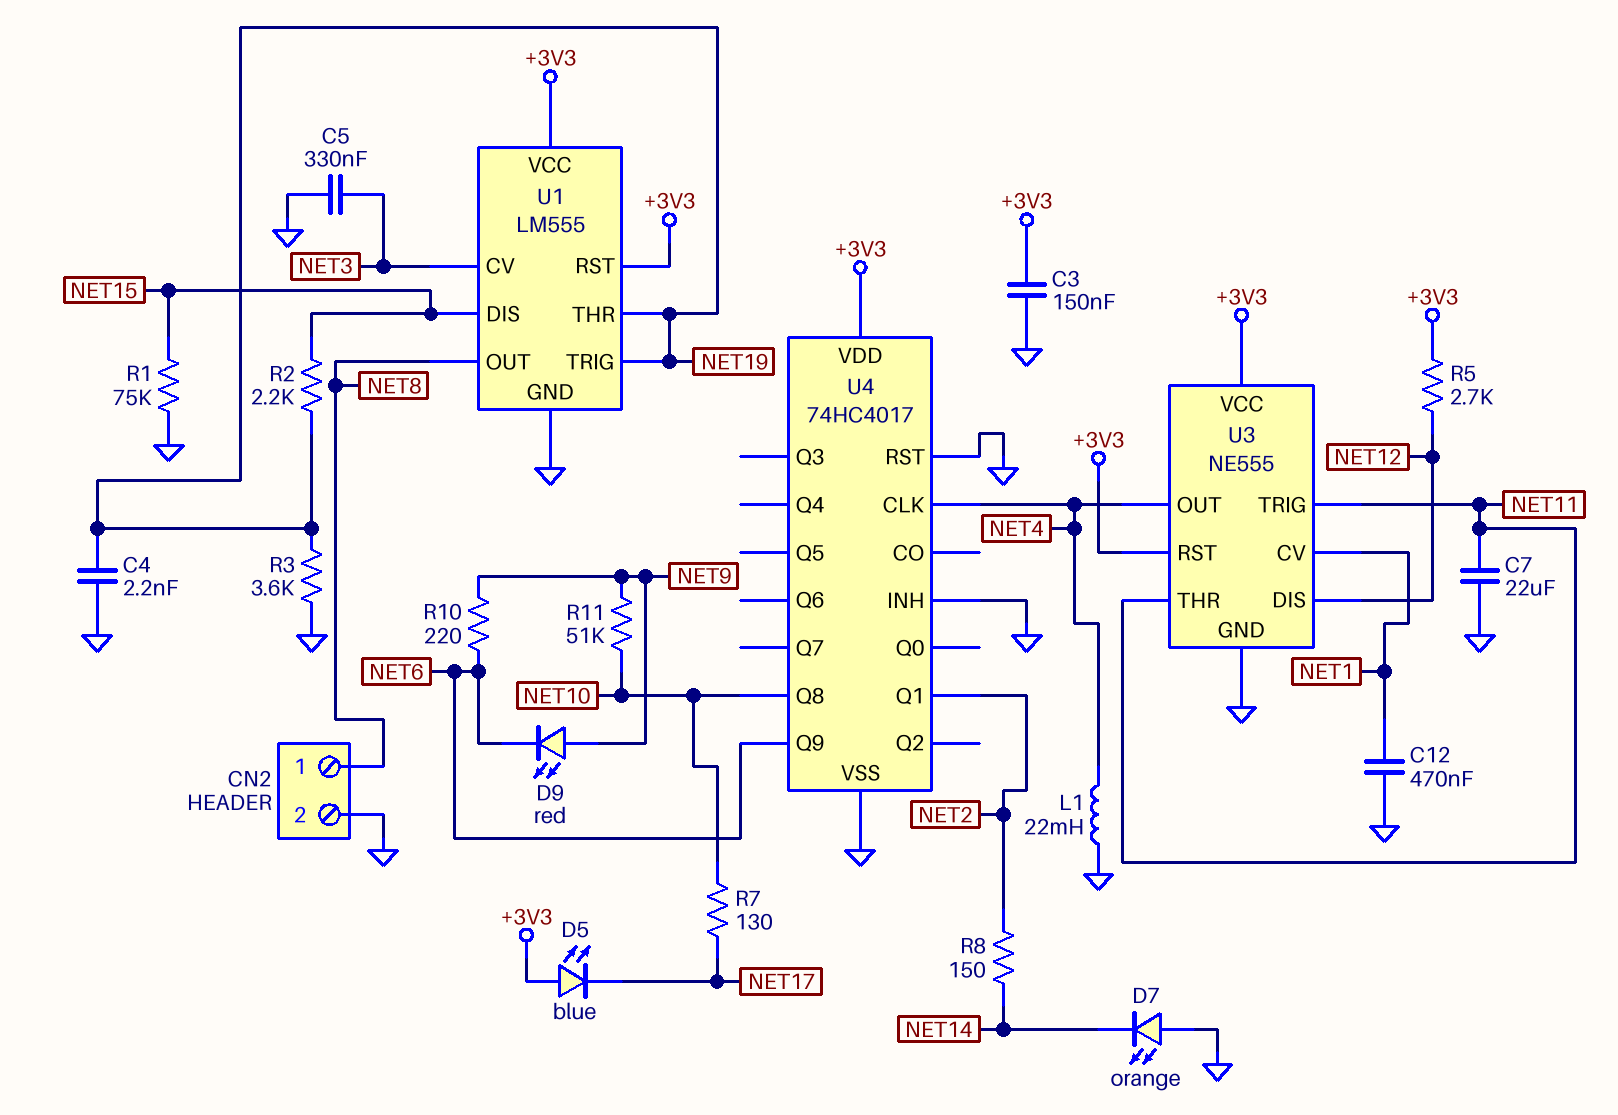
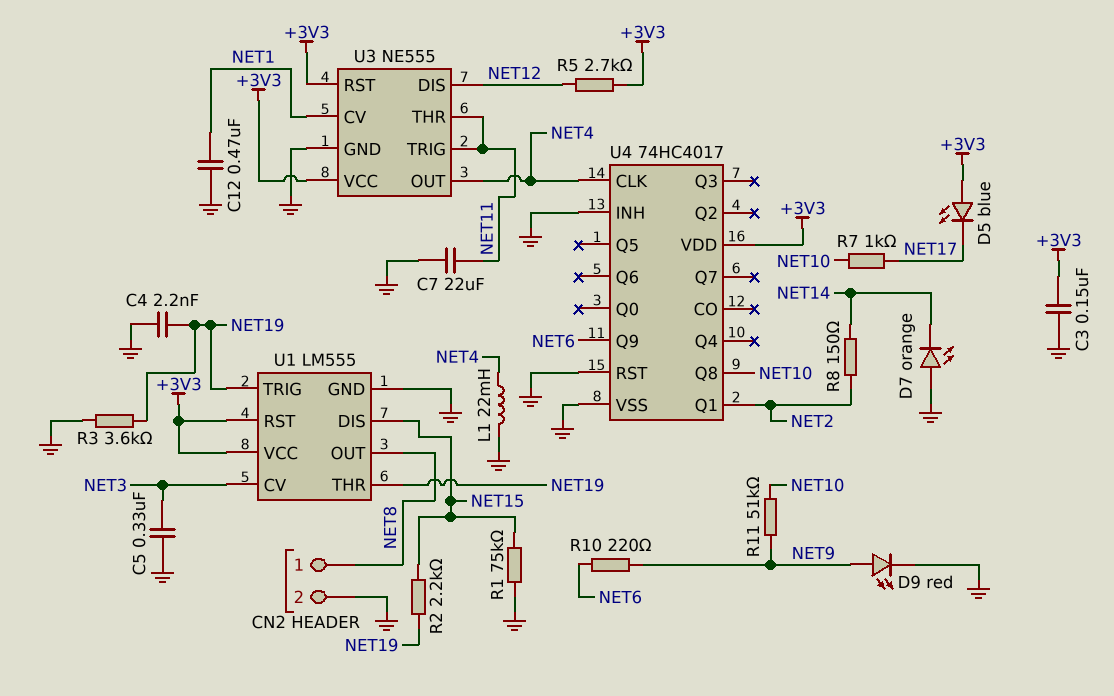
D9: LED red (A NET9, K NET6) -> LED red (A NET9, K GND)
R7: 130 (NET10, NET17) -> 1k (NET10, NET17)

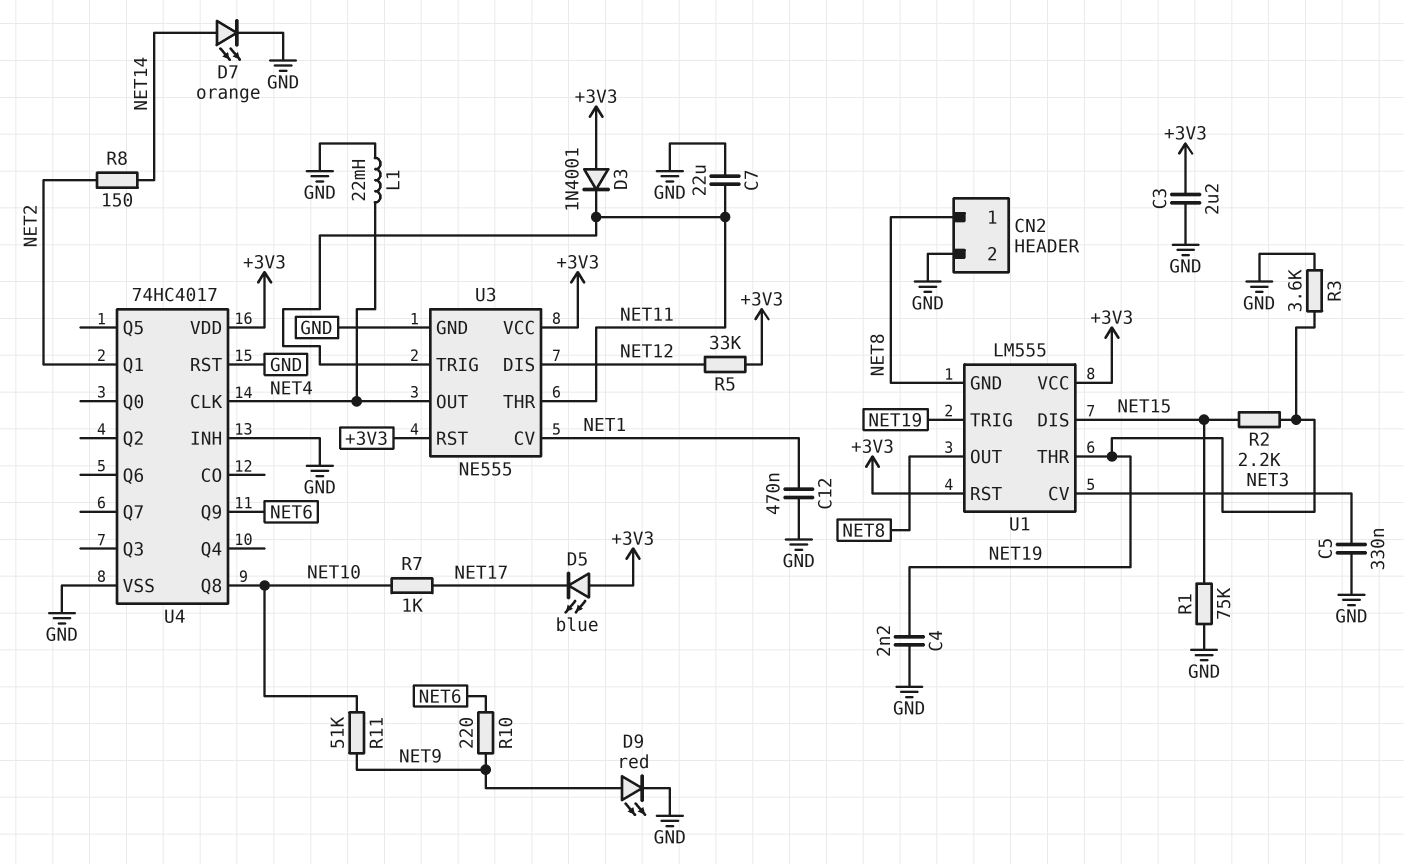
C3: 150nF (+3V3, GND) -> 2.2uF (+3V3, GND)
D3: none -> diode 1N4001 (A +3V3, K NET11)
D7: LED orange (A GND, K NET14) -> LED orange (A NET14, K GND)
R5: 2.7k (+3V3, NET12) -> 33k (+3V3, NET12)
U1 pin GND: GND -> NET8

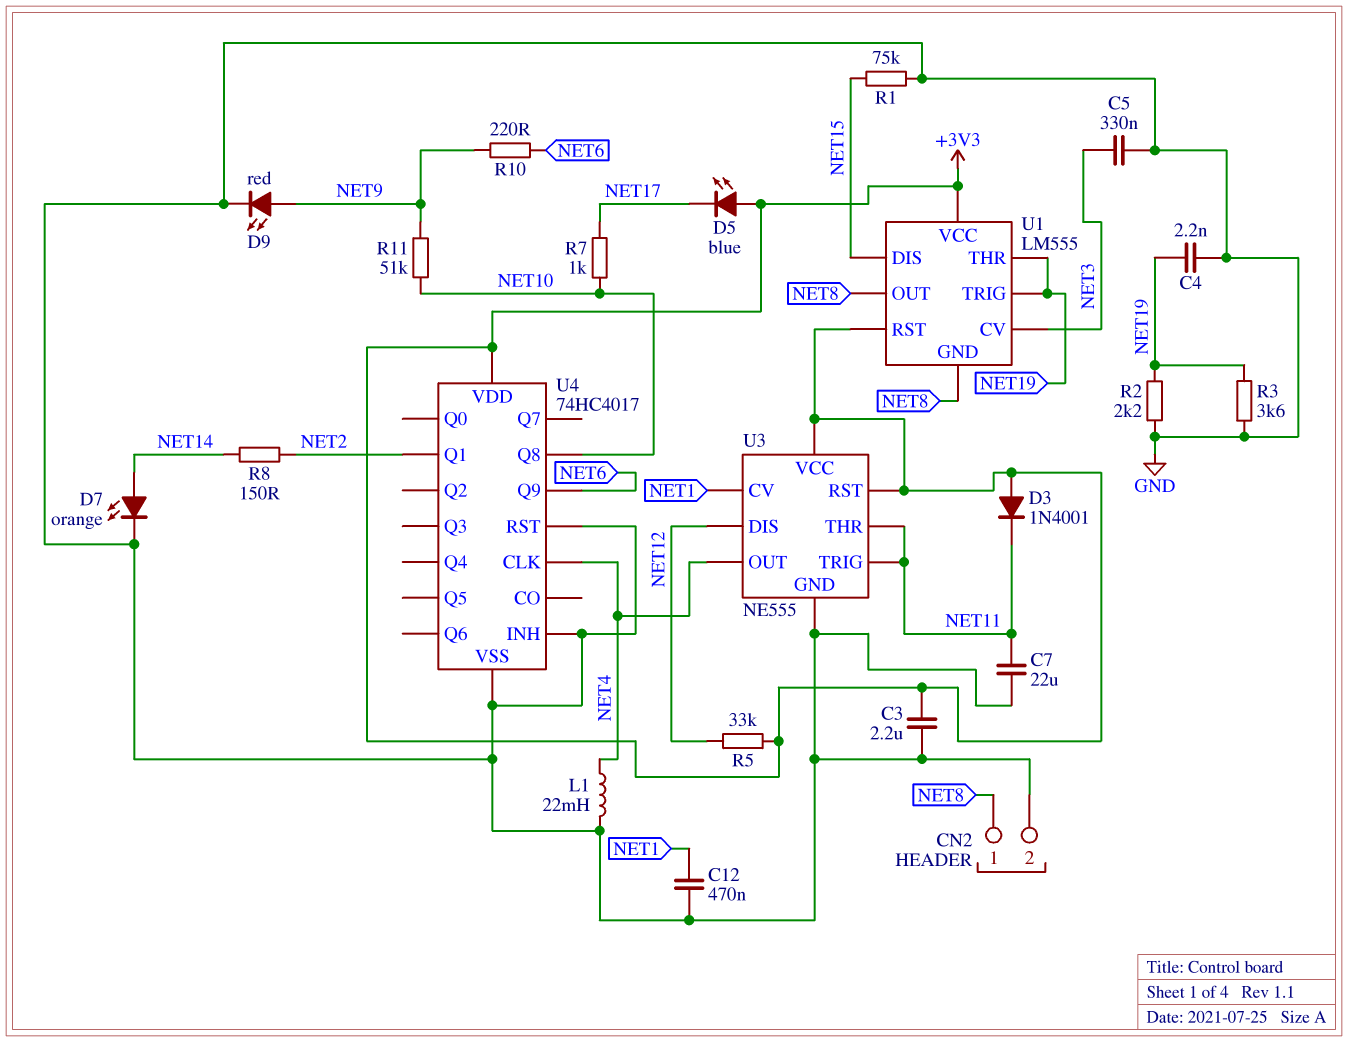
R2: 2.2k (NET15, NET19) -> 2.2k (GND, NET19)

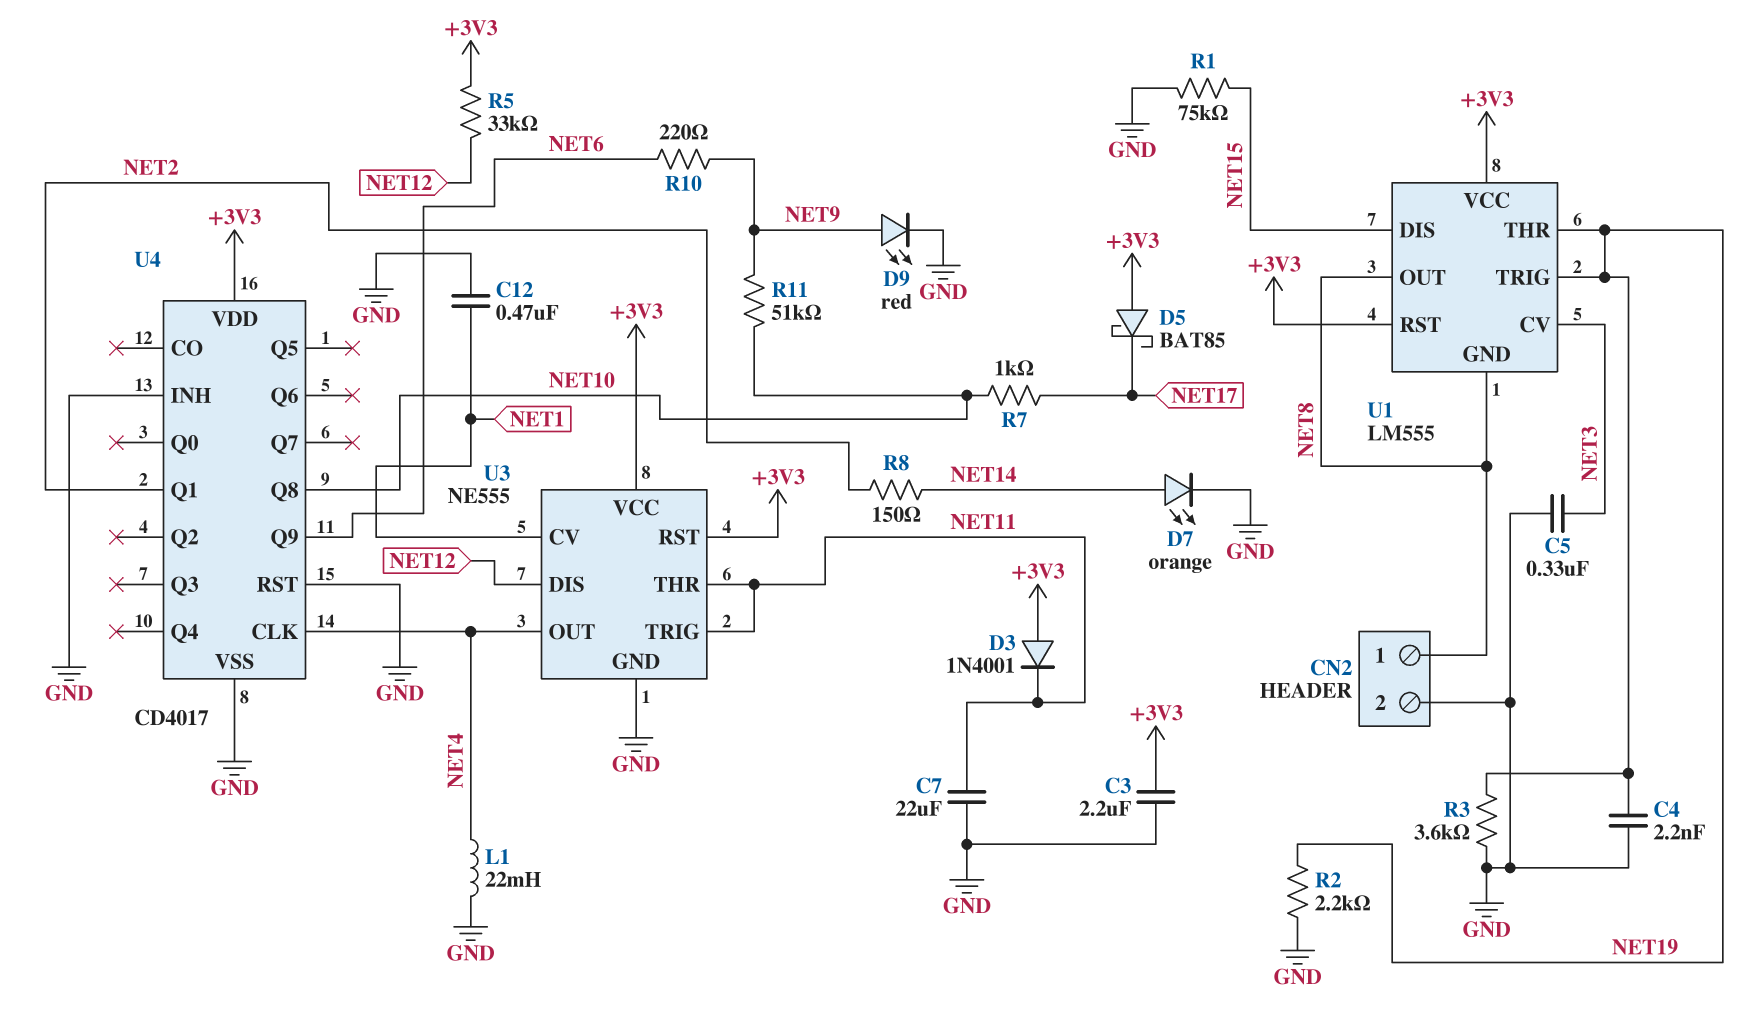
D5: LED blue (A +3V3, K NET17) -> schottky BAT85 (A +3V3, K NET17)
U4: 74HC4017 -> CD4017

